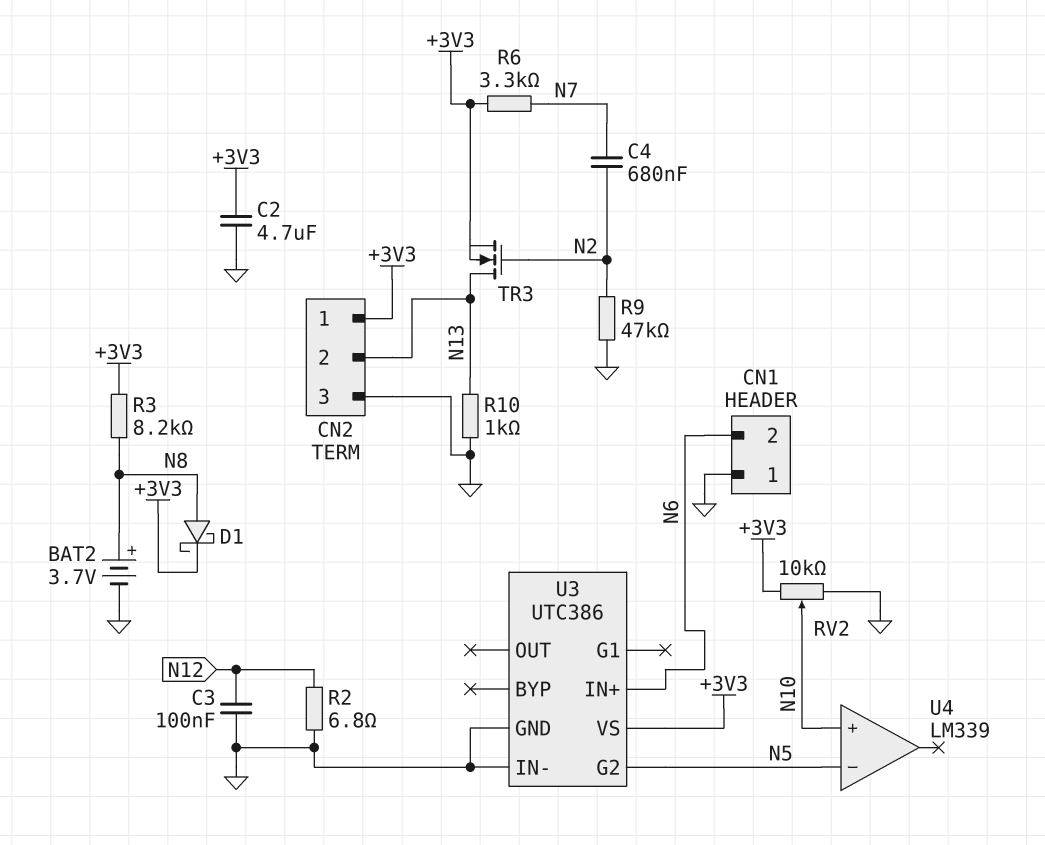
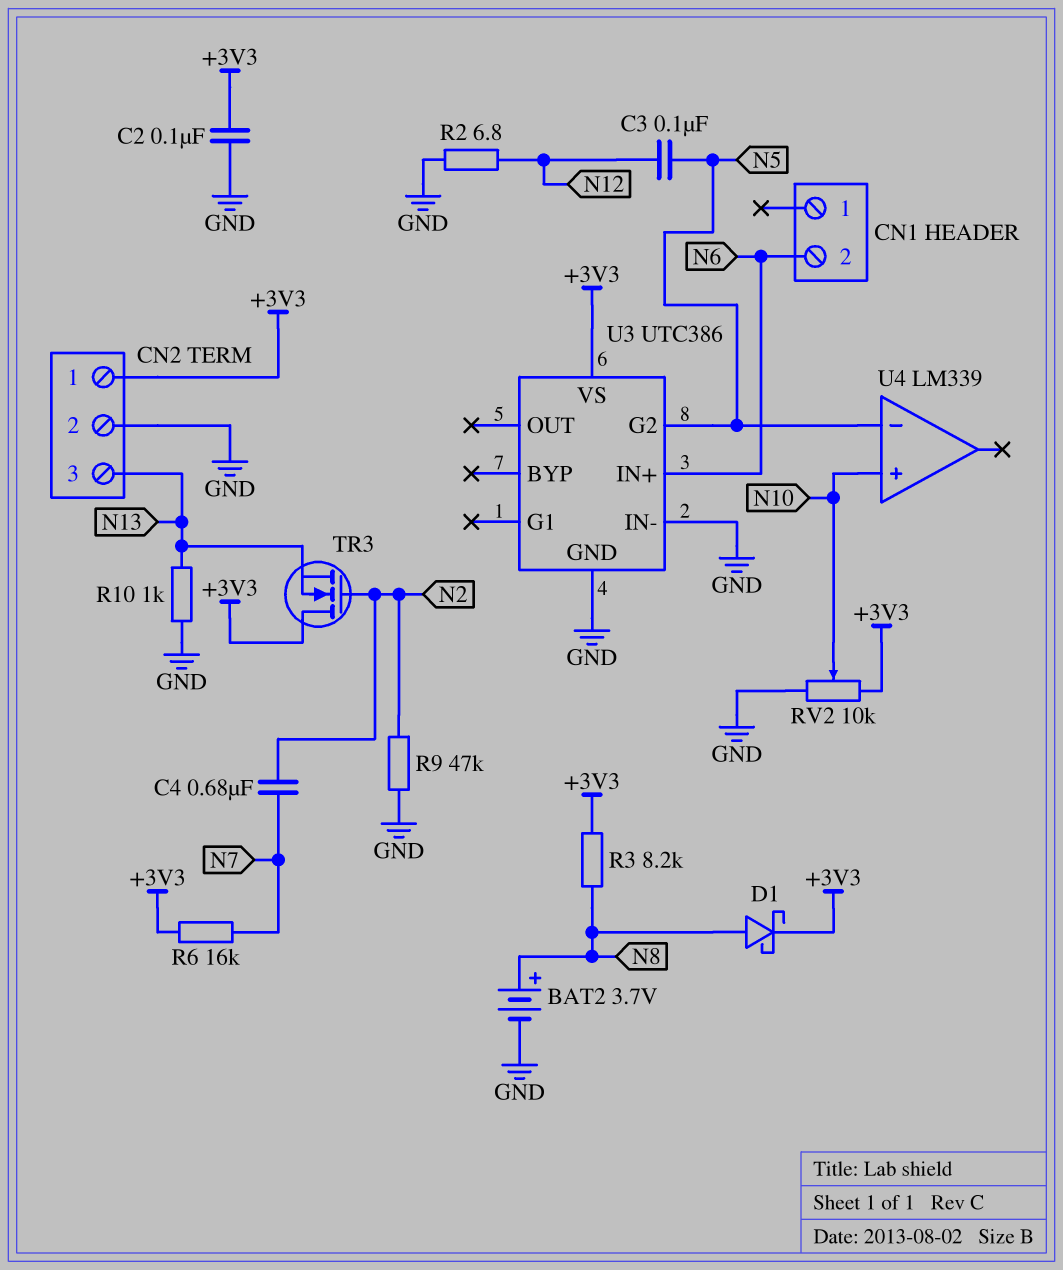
C2: 4.7uF (+3V3, GND) -> 100nF (+3V3, GND)
C3: 100nF (GND, N12) -> 100nF (N5, N12)
CN1 pin 1: GND -> none
CN2 pin 2: N13 -> GND
CN2 pin 3: GND -> N13
R6: 3.3k (+3V3, N7) -> 16k (+3V3, N7)
TR3: NMOS (G N2, D N13, S +3V3) -> NMOS (G N2, D +3V3, S N13)

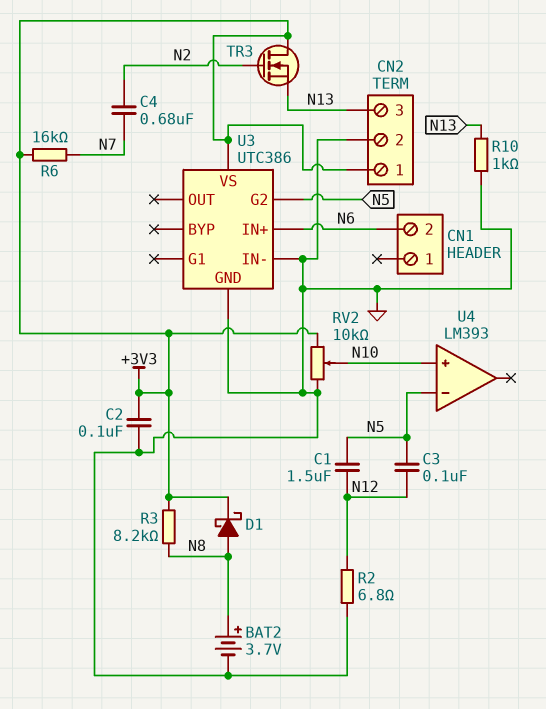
C1: none -> 1.5uF (N5, N12)
R9: 47k (GND, N2) -> none
U4: LM339 -> LM393

